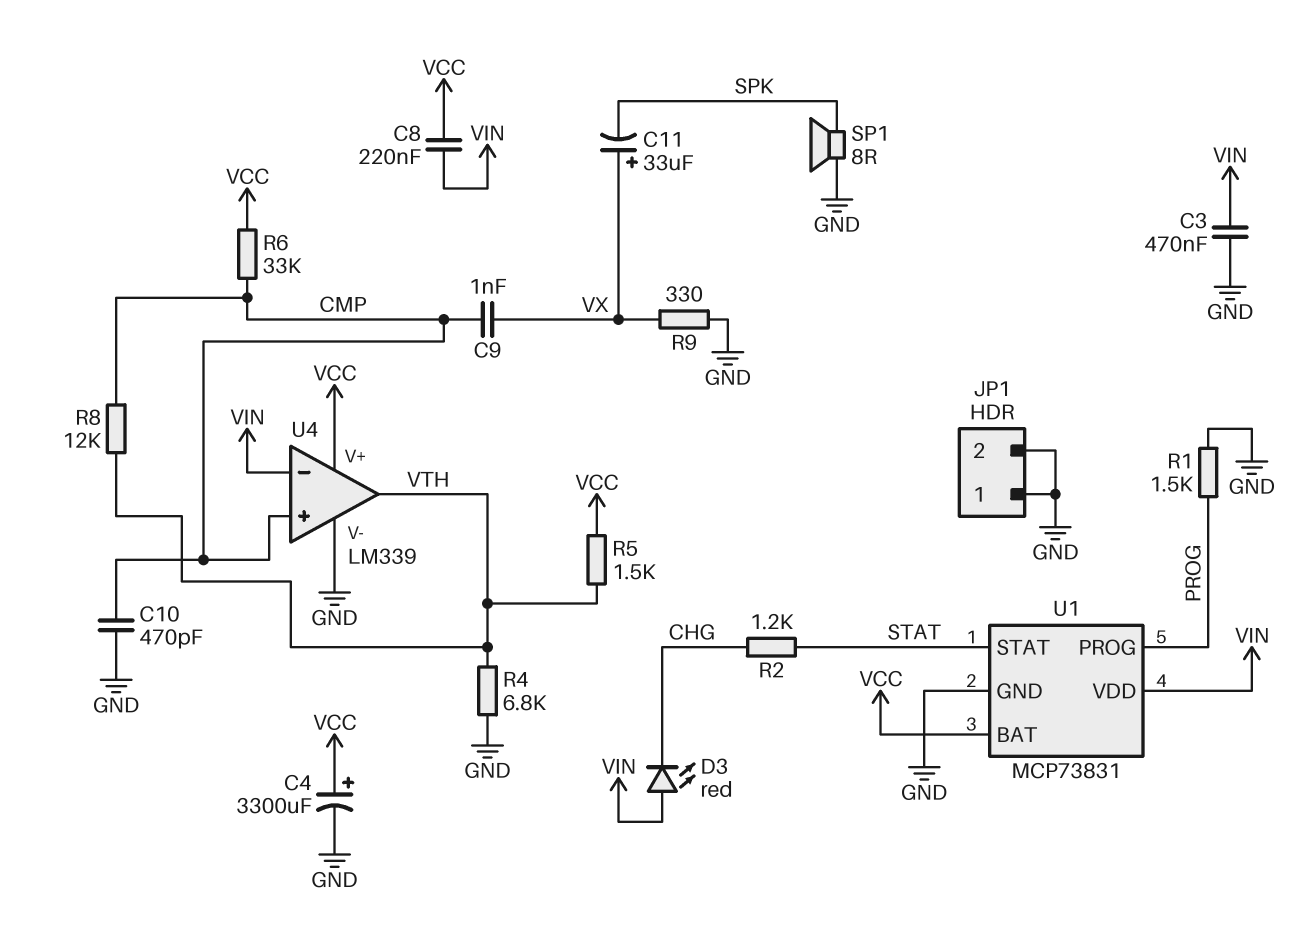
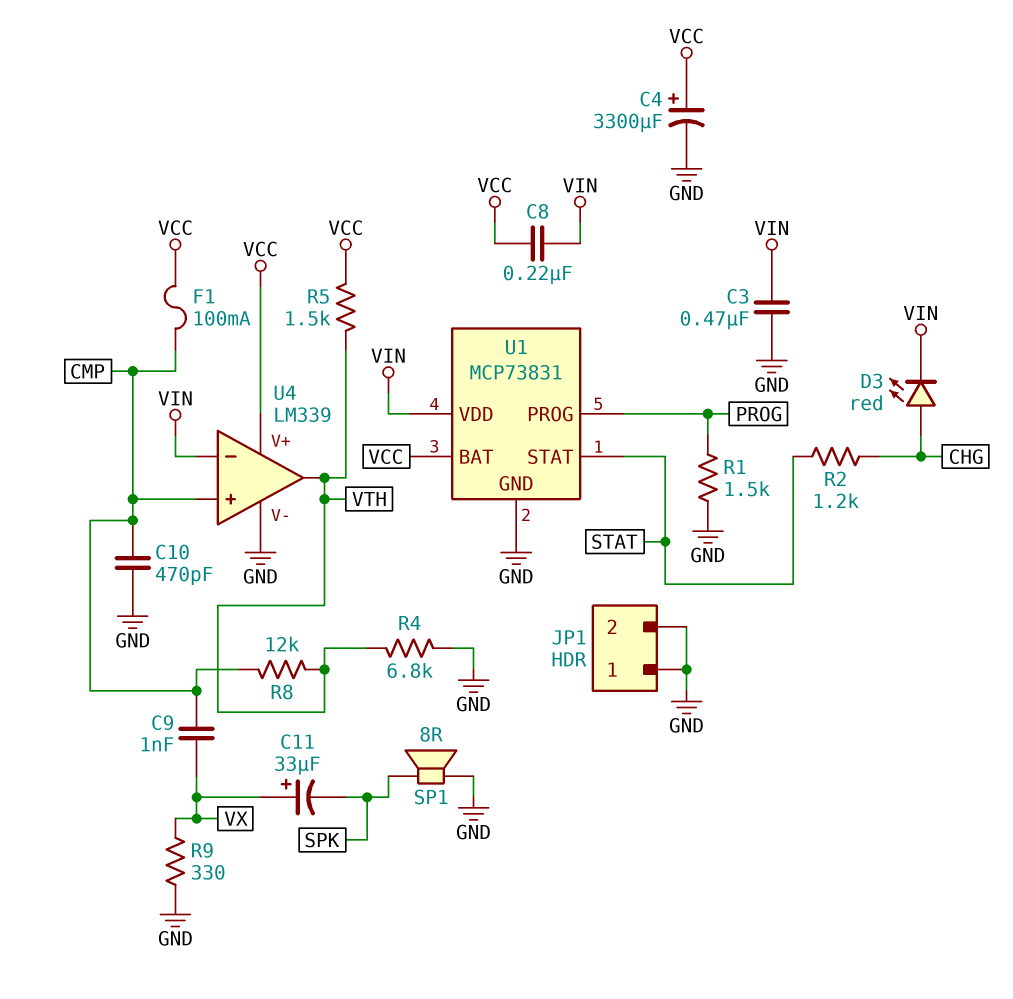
D3: LED red (A VIN, K CHG) -> LED red (A CHG, K VIN)
F1: none -> 100mA (CMP, VCC)
R6: 33k (CMP, VCC) -> none

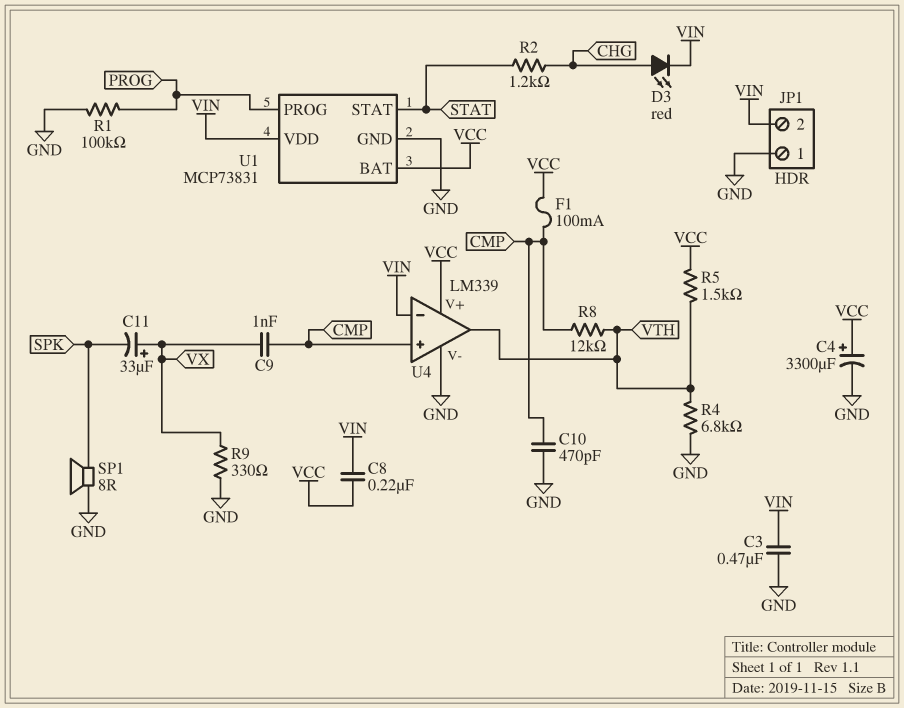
JP1 pin 2: GND -> VIN
R1: 1.5k (GND, PROG) -> 100k (GND, PROG)

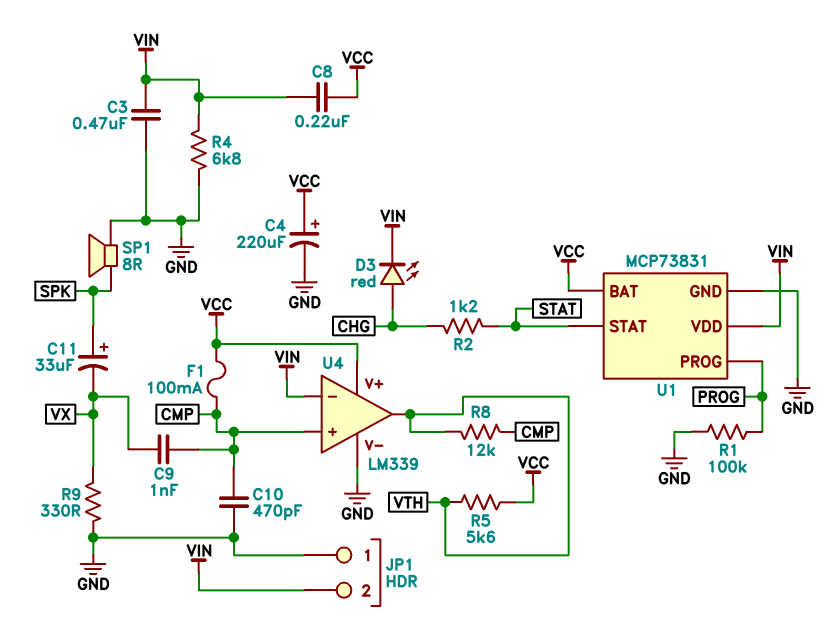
C4: 3300uF (plus VCC, minus GND) -> 220uF (plus VCC, minus GND)
C11: 33uF (plus VX, minus SPK) -> 33uF (plus SPK, minus VX)
R4: 6.8k (GND, VTH) -> 6.8k (GND, VIN)
R5: 1.5k (VCC, VTH) -> 5.6k (VCC, VTH)

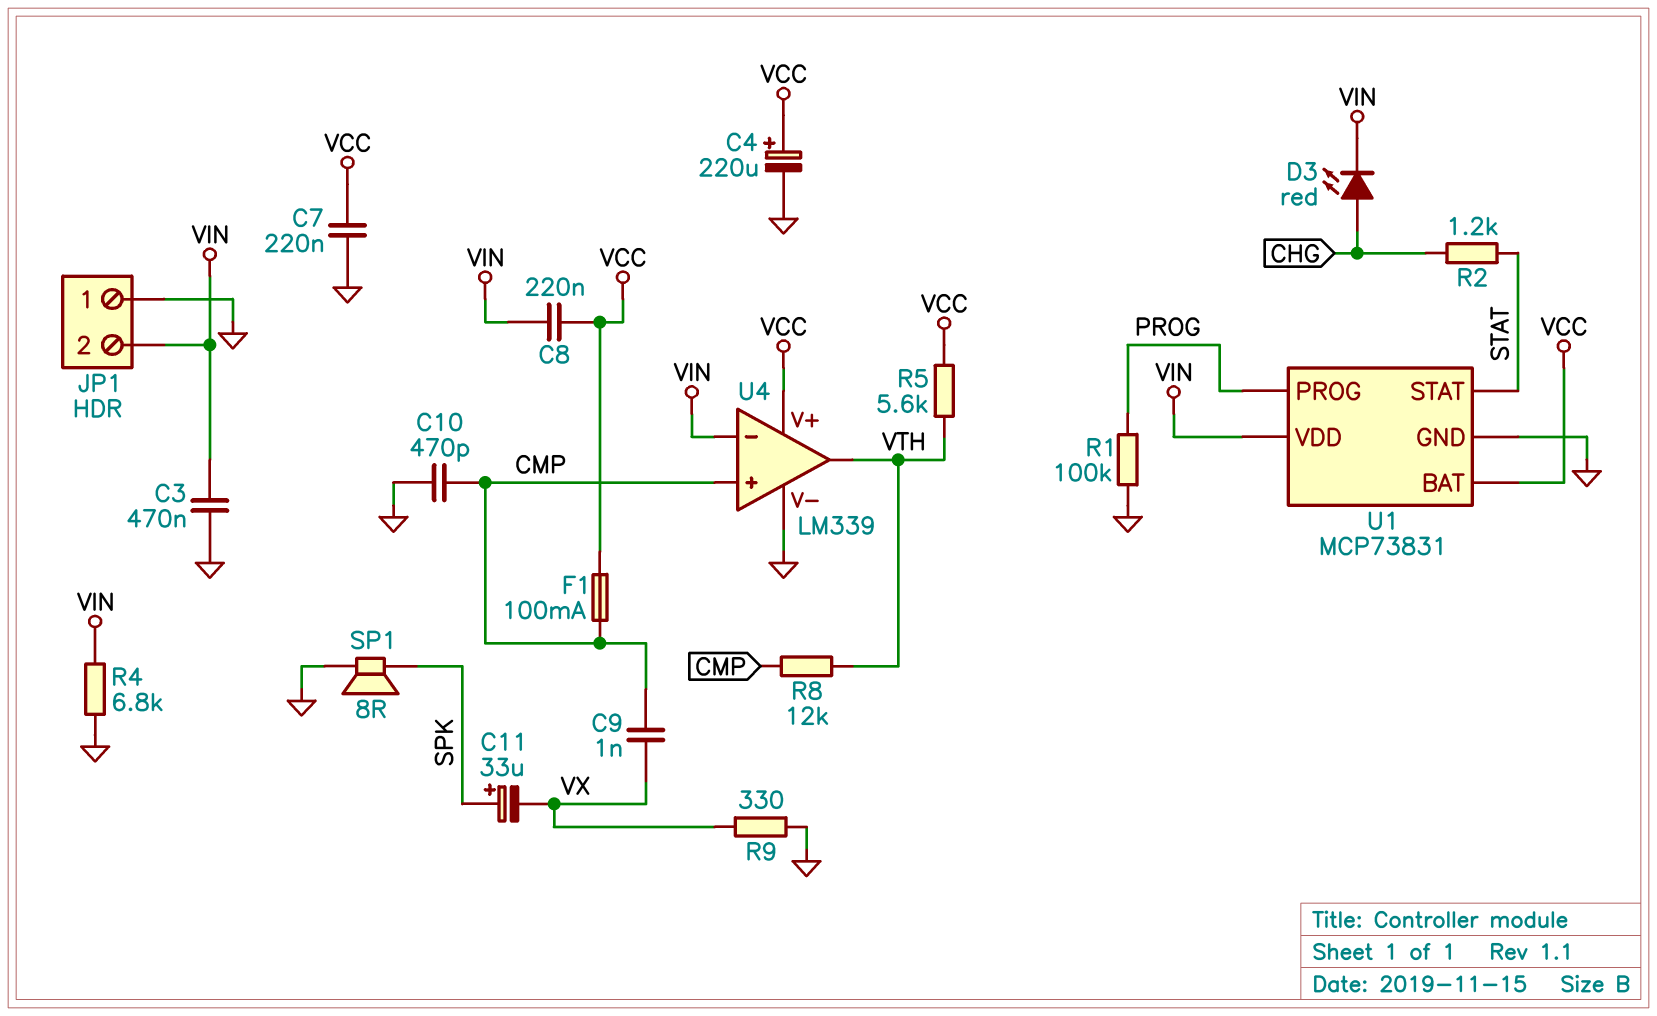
C7: none -> 220nF (GND, VCC)

